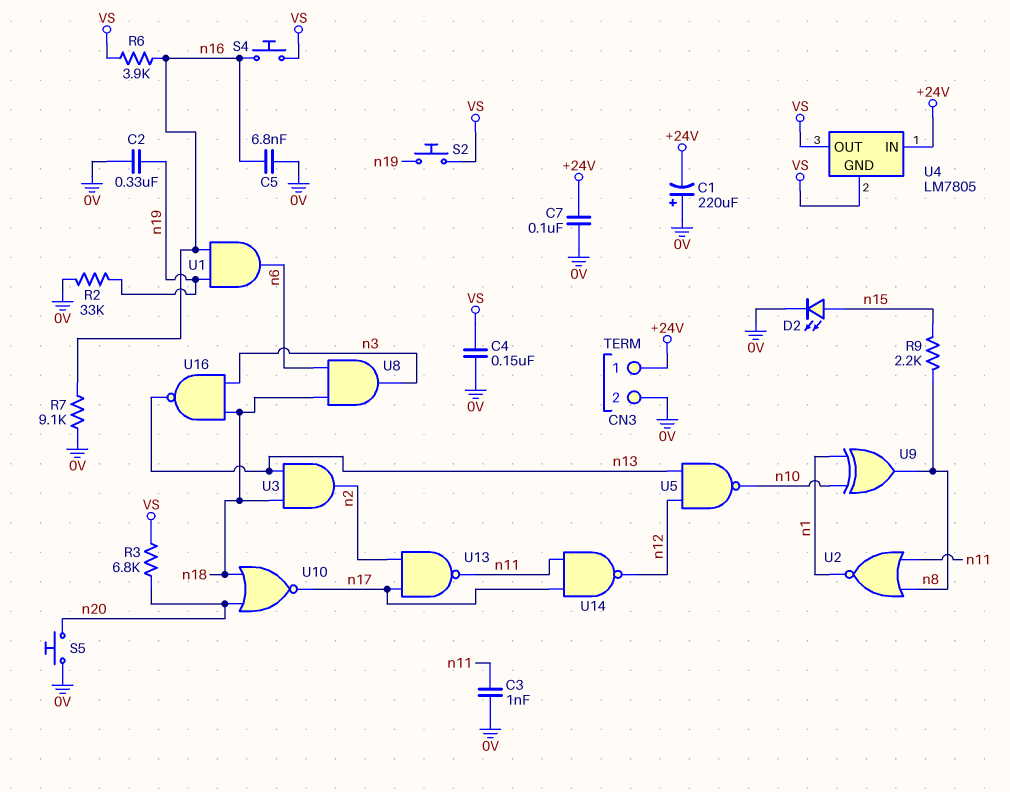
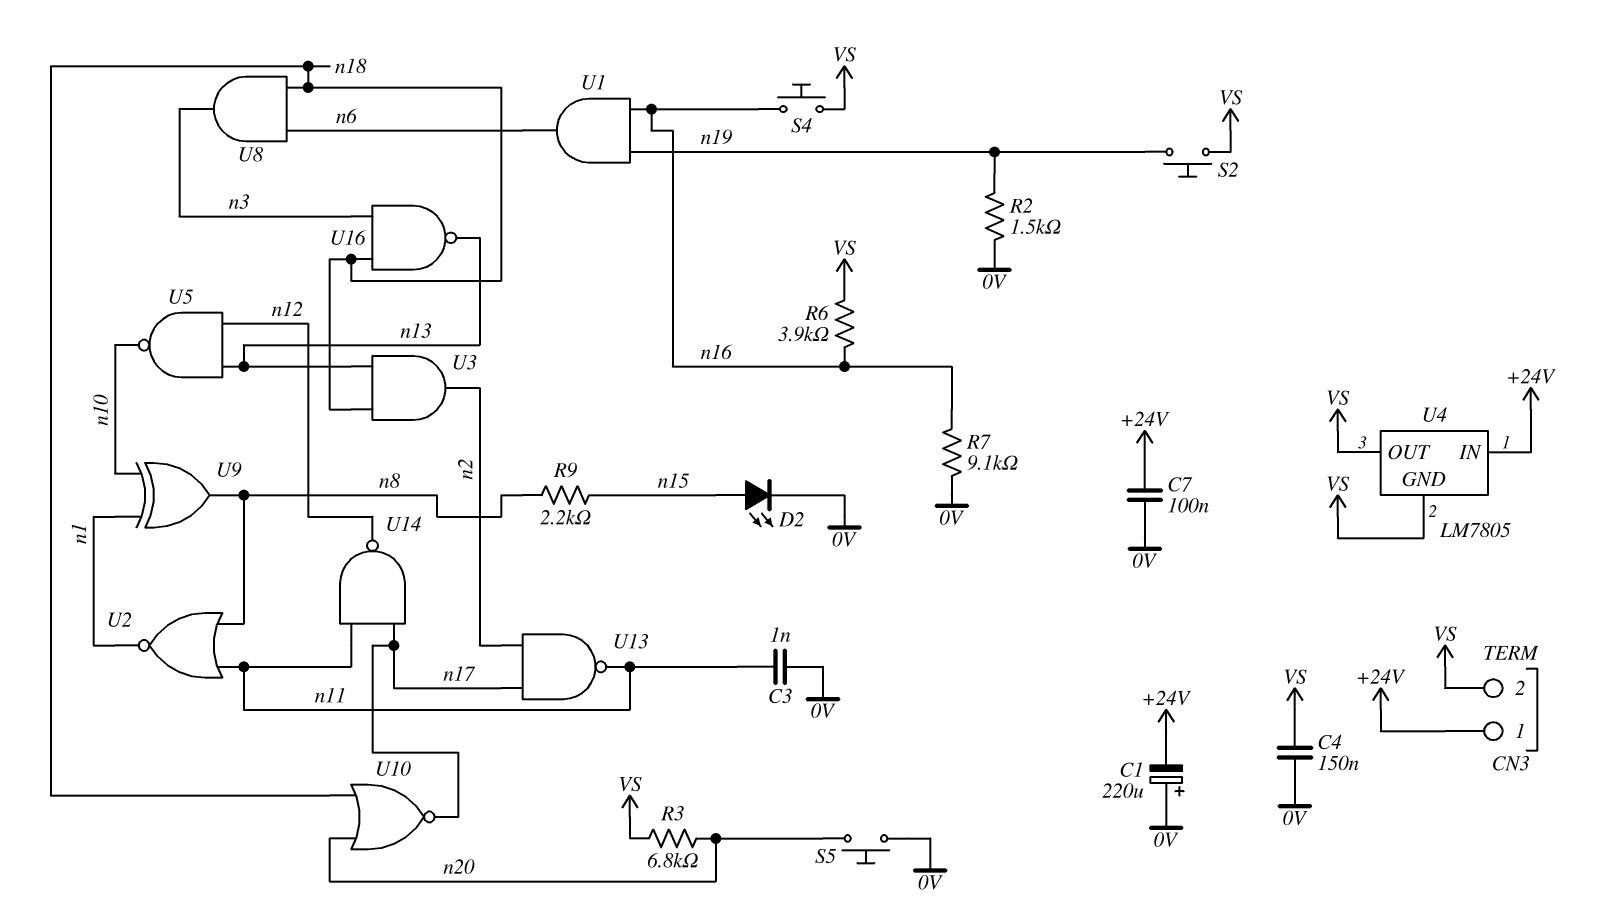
C2: 330nF (0V, n19) -> none
C5: 6.8nF (0V, n16) -> none
CN3 pin 2: 0V -> VS
R2: 33k (0V, n19) -> 1.5k (0V, n19)

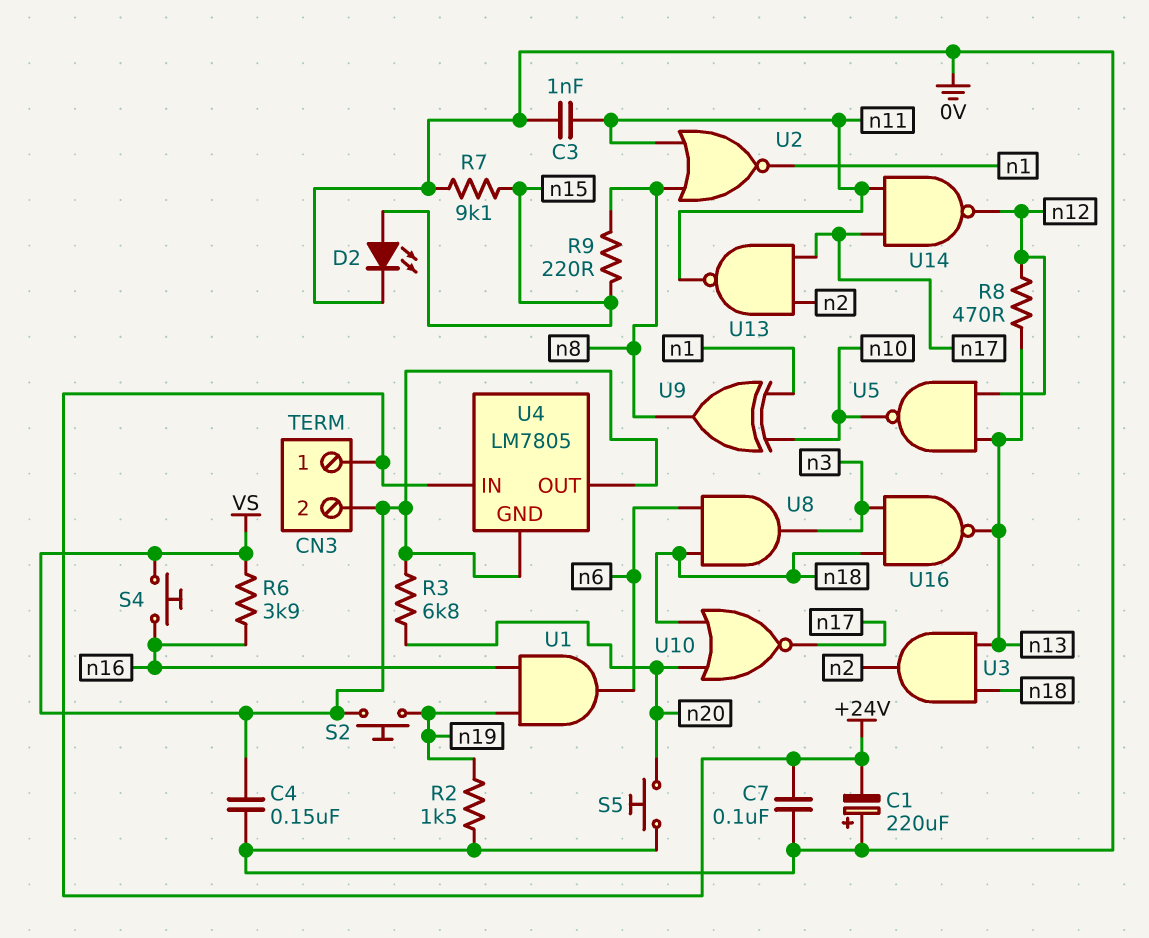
R7: 9.1k (0V, n16) -> 9.1k (0V, n15)
R8: none -> 470 (n12, n13)
R9: 2.2k (n8, n15) -> 220 (n8, n15)

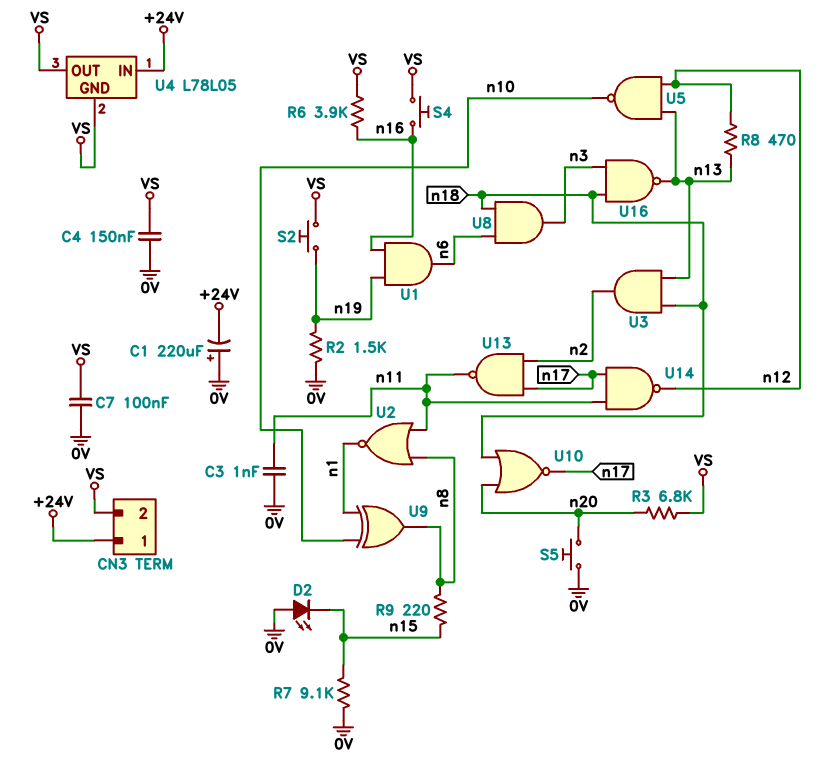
C7: 100nF (+24V, 0V) -> 100nF (0V, VS)
D2: LED (A n15, K 0V) -> LED (A 0V, K n15)
U4: LM7805 -> L78L05

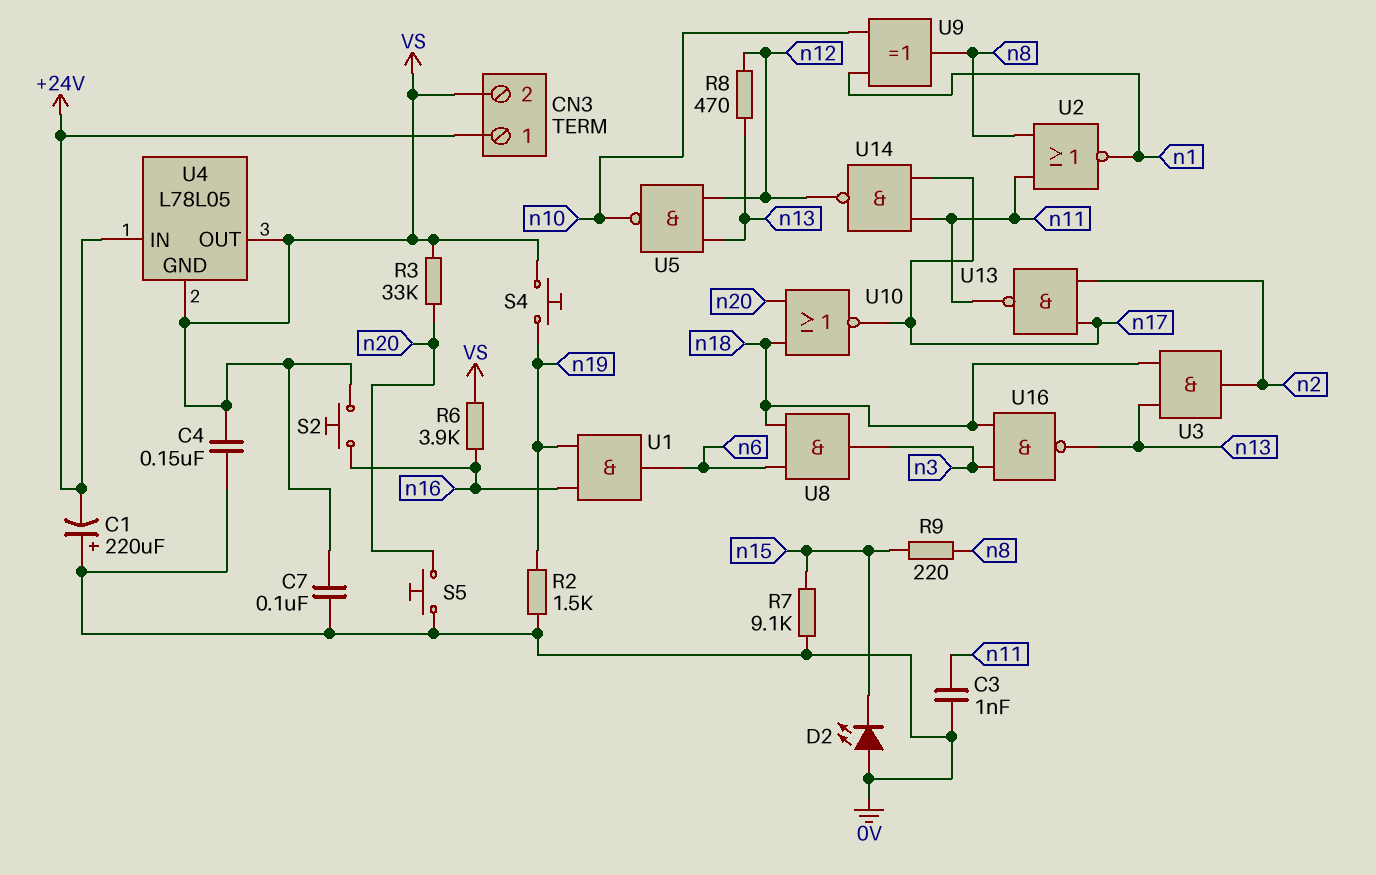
R3: 6.8k (VS, n20) -> 33k (VS, n20)
S2: button (VS, n19) -> button (VS, n16)
S4: button (VS, n16) -> button (VS, n19)

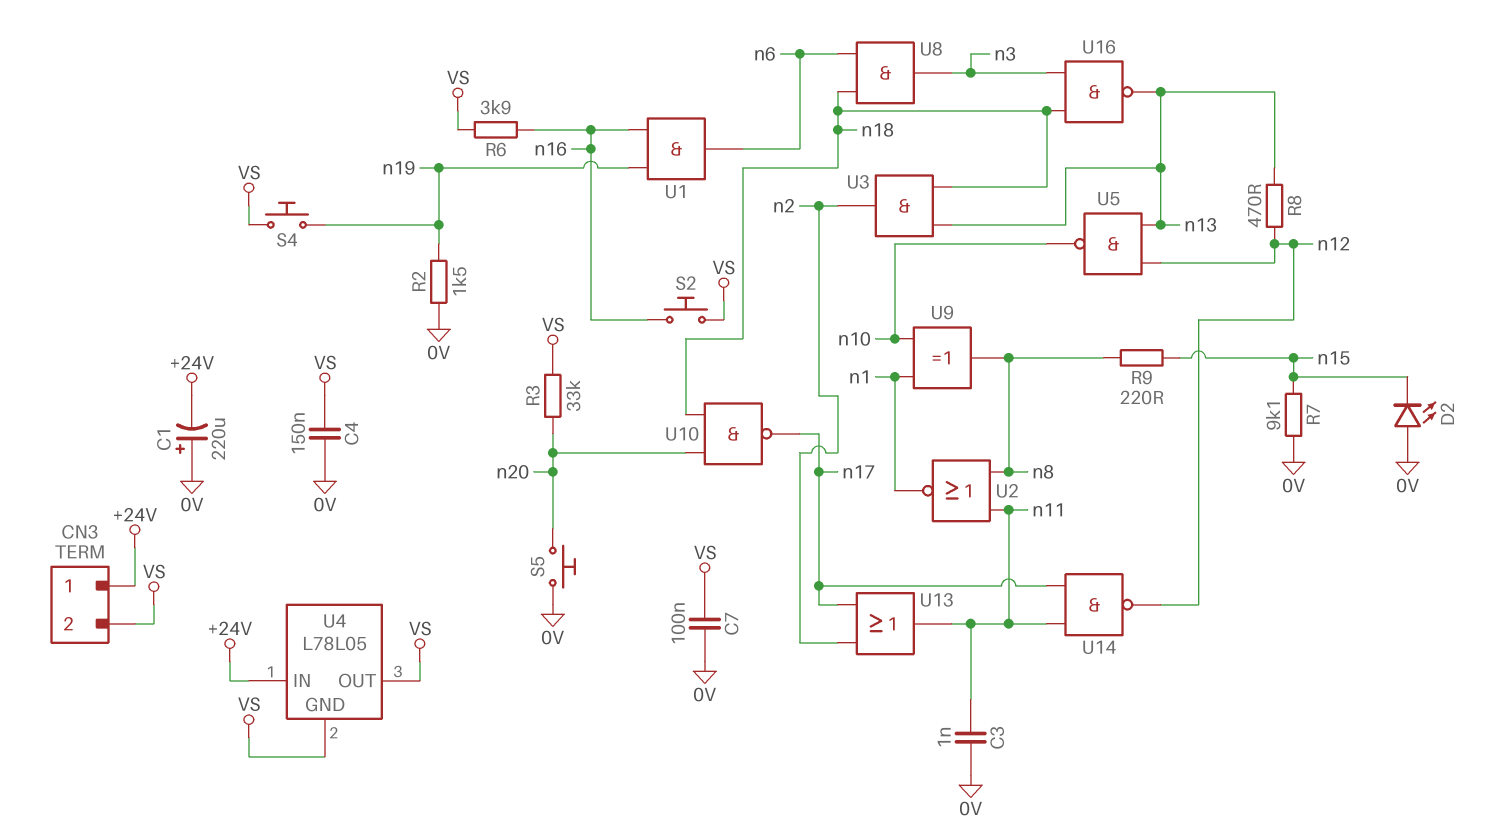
U10: NOR (in n18, in n20, out n17) -> NAND (in n18, in n20, out n17)
U13: NAND (in n2, in n17, out n11) -> OR (in n2, in n17, out n11)

